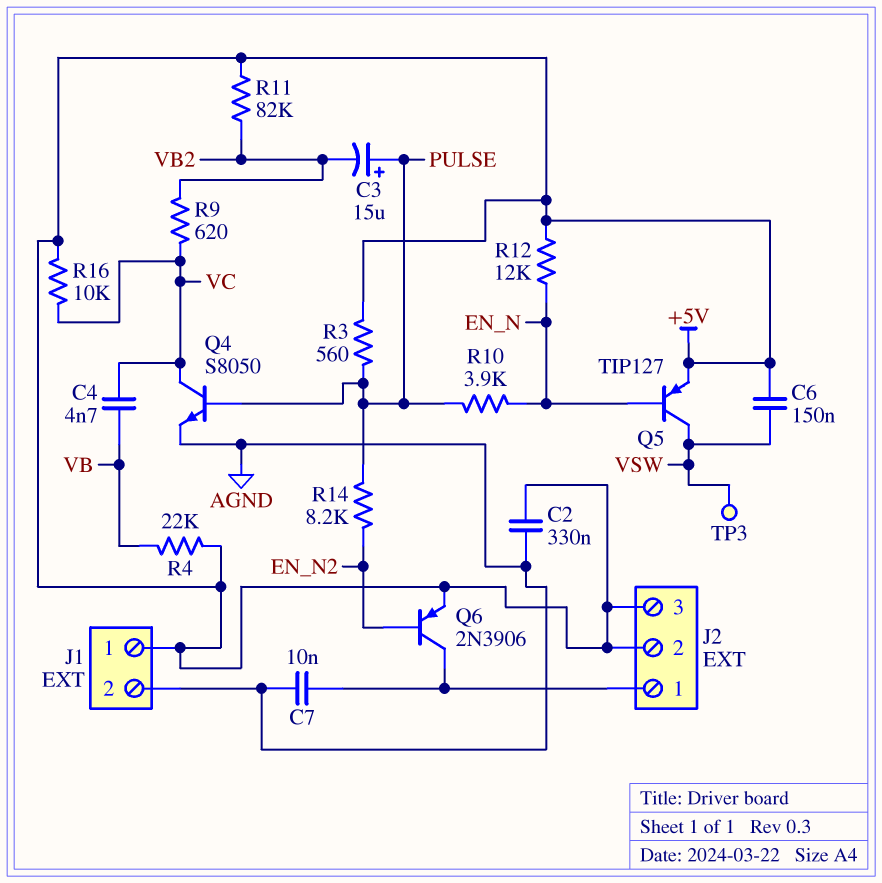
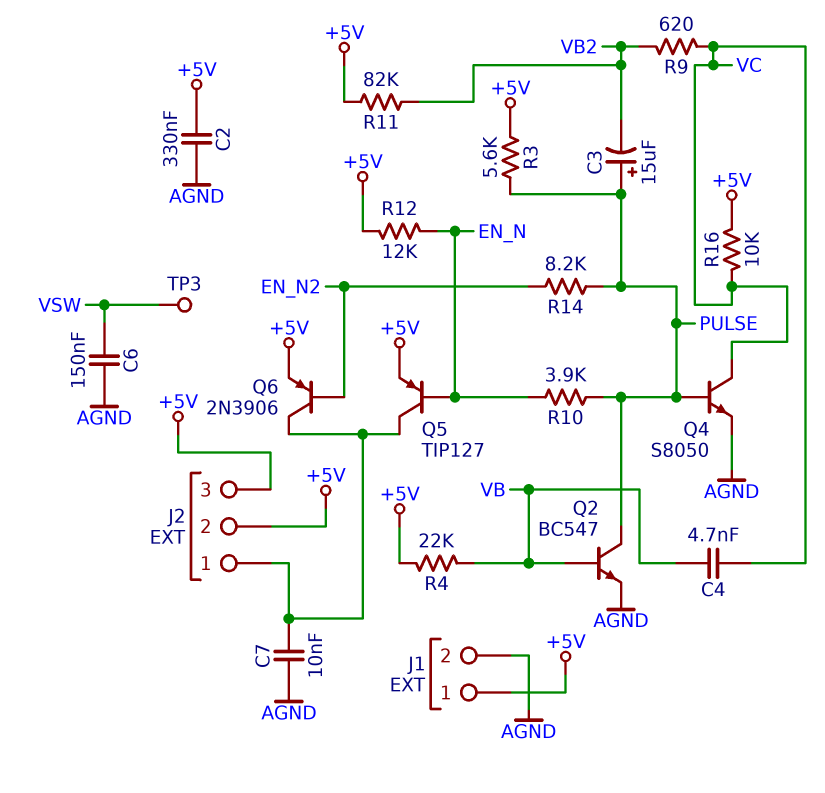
C6: 150nF (+5V, VSW) -> 150nF (AGND, VSW)
Q2: none -> NPN BC547 (B VB, C PULSE, E AGND)
Q5: PNP TIP127 (B EN_N, C VSW, E +5V) -> PNP TIP127 (B EN_N, C J2/1, E +5V)
R3: 560 (+5V, PULSE) -> 5.6k (+5V, PULSE)

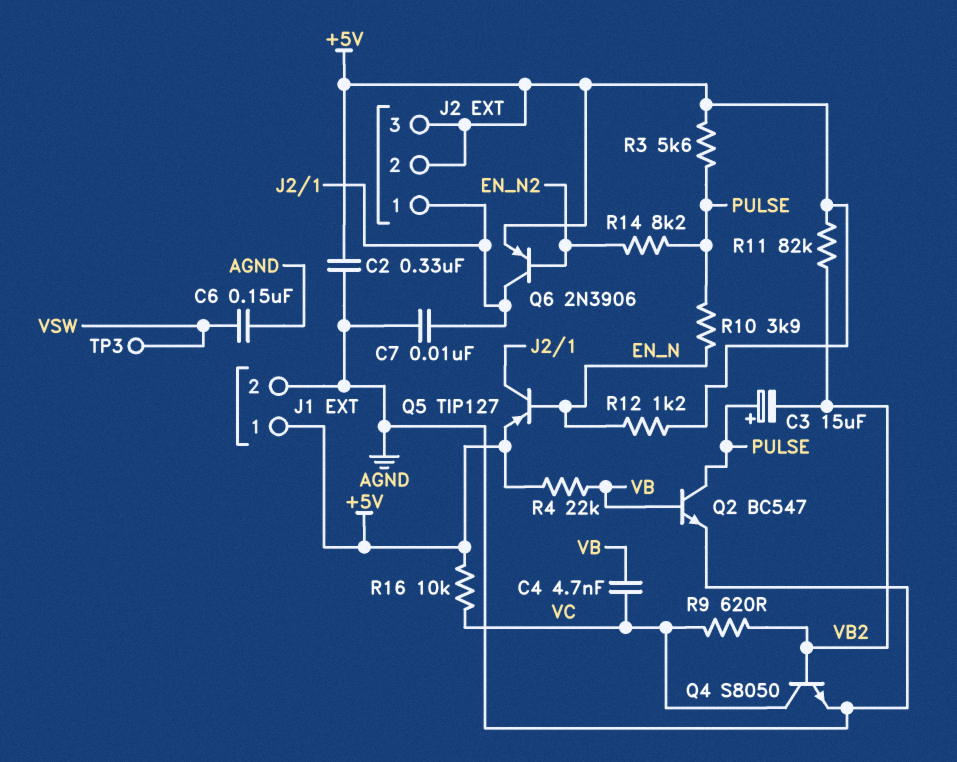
Q4: NPN S8050 (B PULSE, C VC, E AGND) -> NPN S8050 (B VB2, C VC, E AGND)
R12: 12k (+5V, EN_N) -> 1.2k (+5V, EN_N)

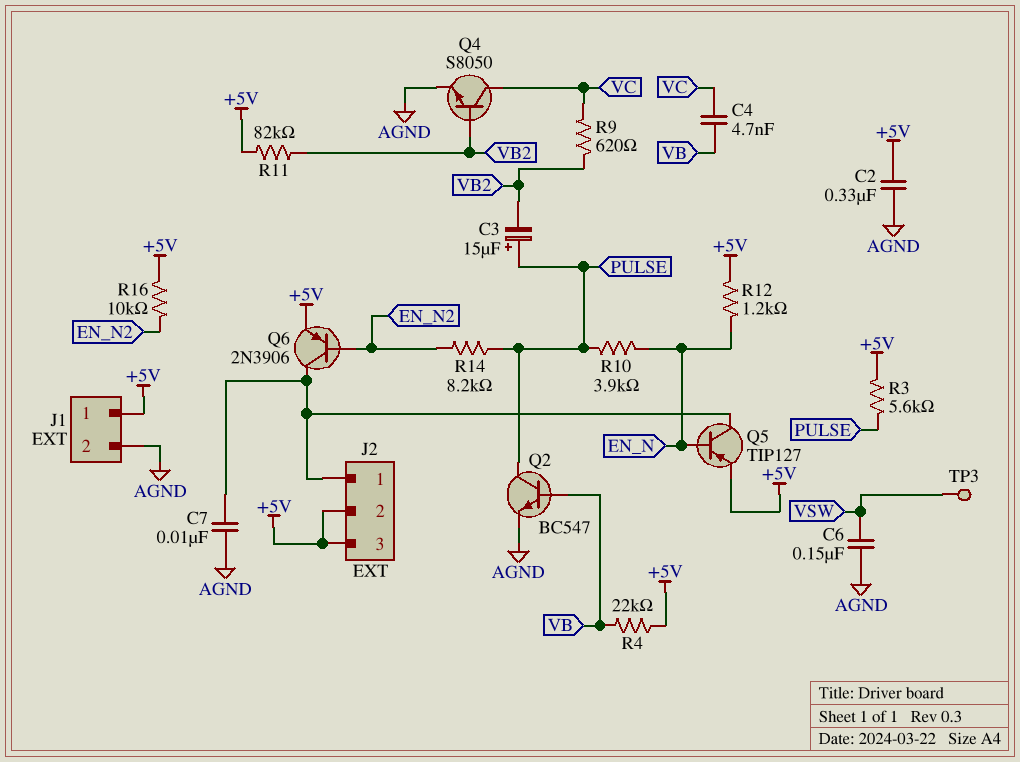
R16: 10k (+5V, VC) -> 10k (+5V, EN_N2)

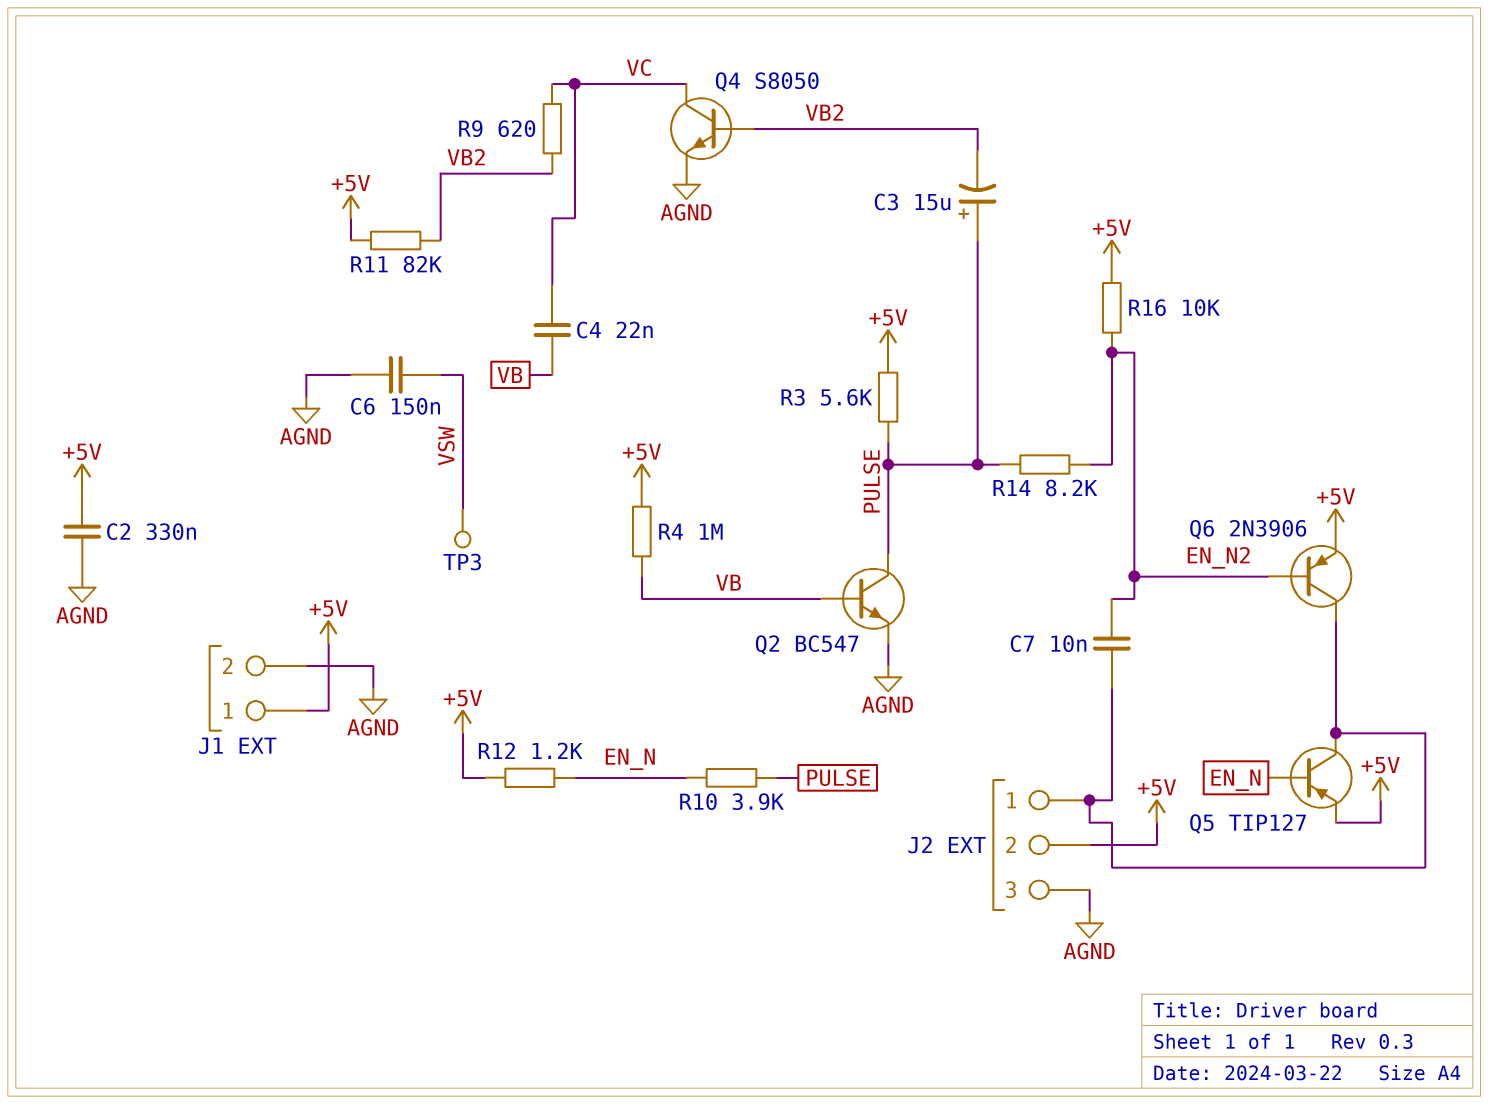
C4: 4.7nF (VB, VC) -> 22nF (VB, VC)
C7: 10nF (AGND, J2/1) -> 10nF (EN_N2, J2/1)
J2 pin 3: +5V -> AGND
R4: 22k (+5V, VB) -> 1M (+5V, VB)

